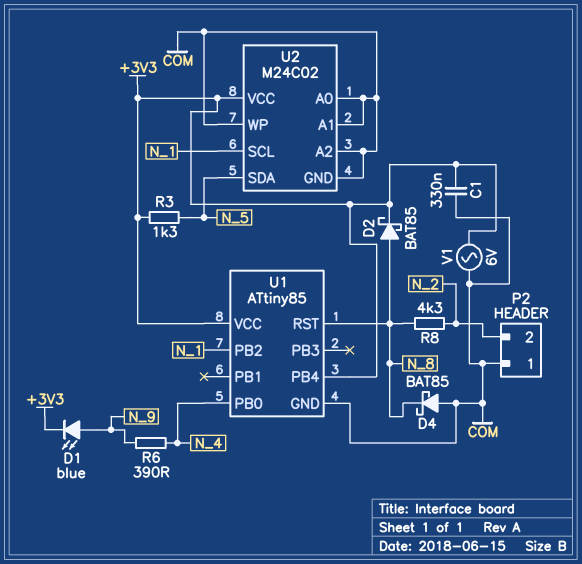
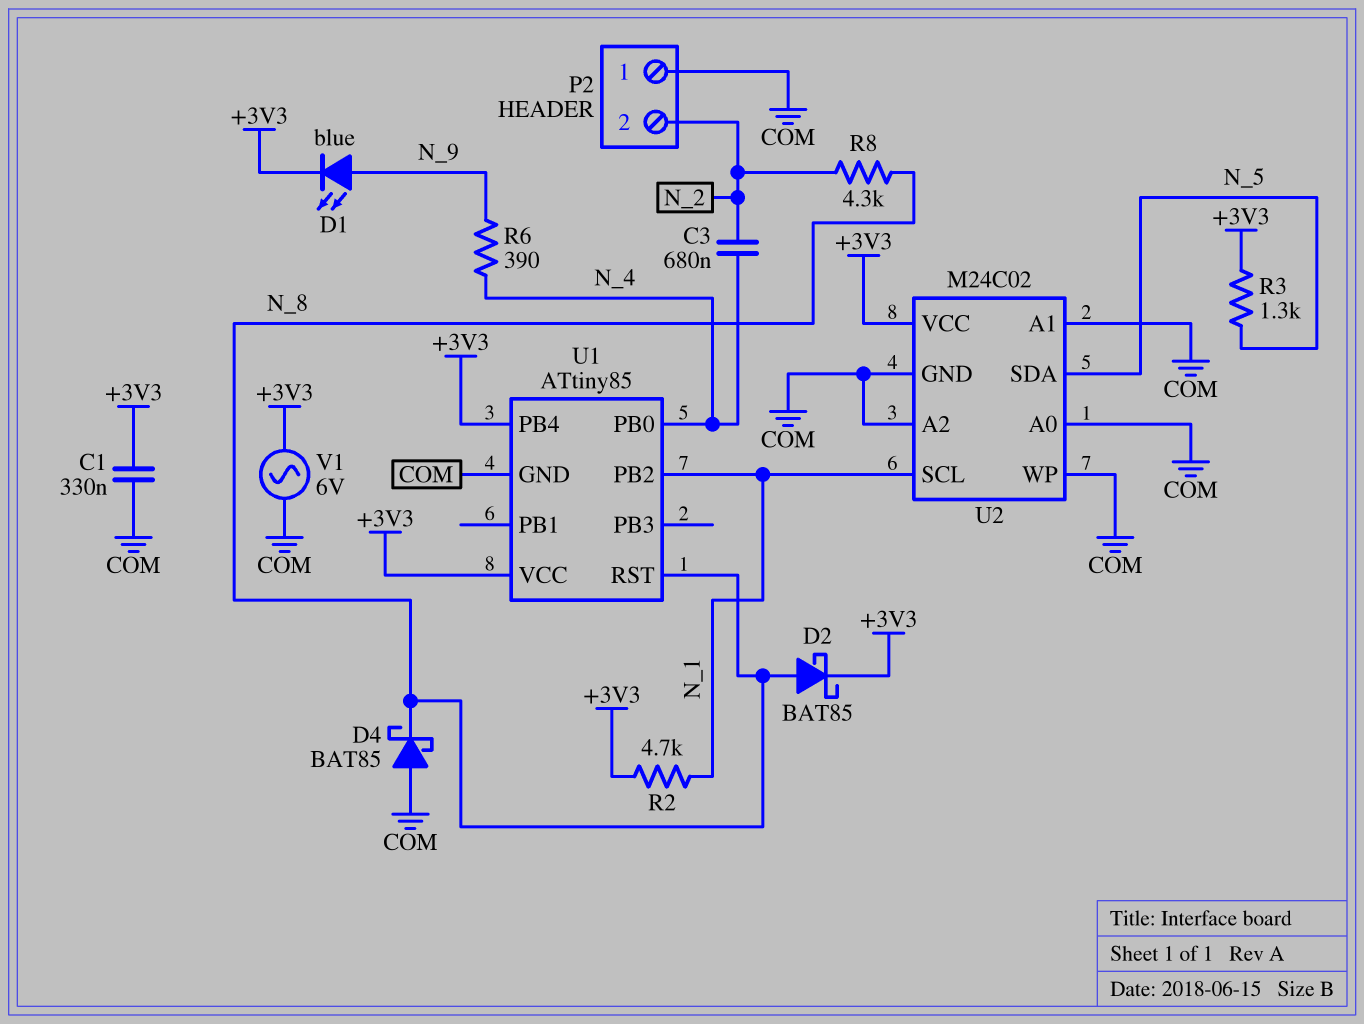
C3: none -> 680nF (N_2, N_4)
R2: none -> 4.7k (+3V3, N_1)

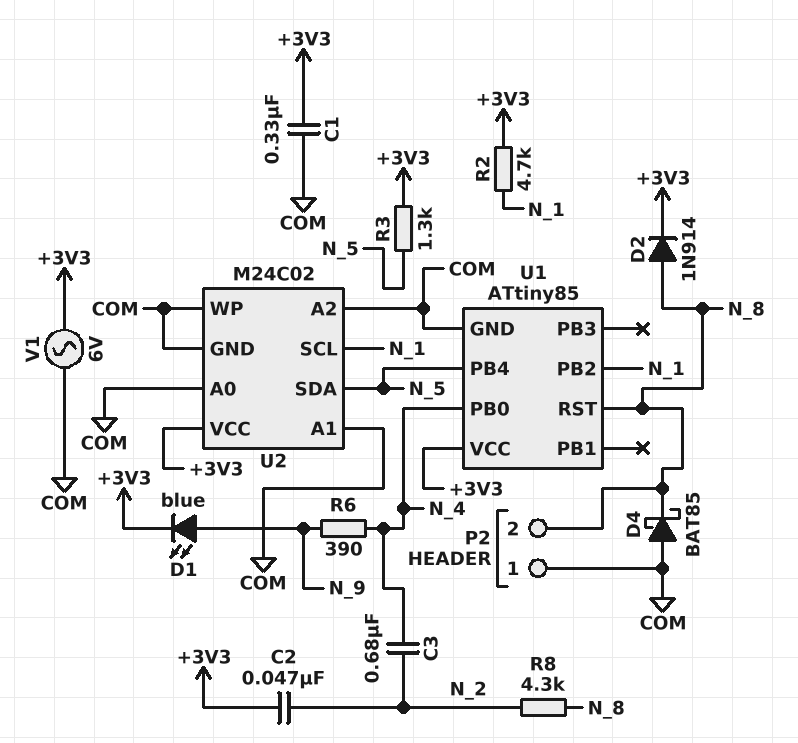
C2: none -> 47nF (+3V3, N_2)
D2: schottky BAT85 (A N_8, K +3V3) -> diode 1N914 (A N_8, K +3V3)
P2 pin 2: N_2 -> N_8
U1 pin PB4: +3V3 -> N_5

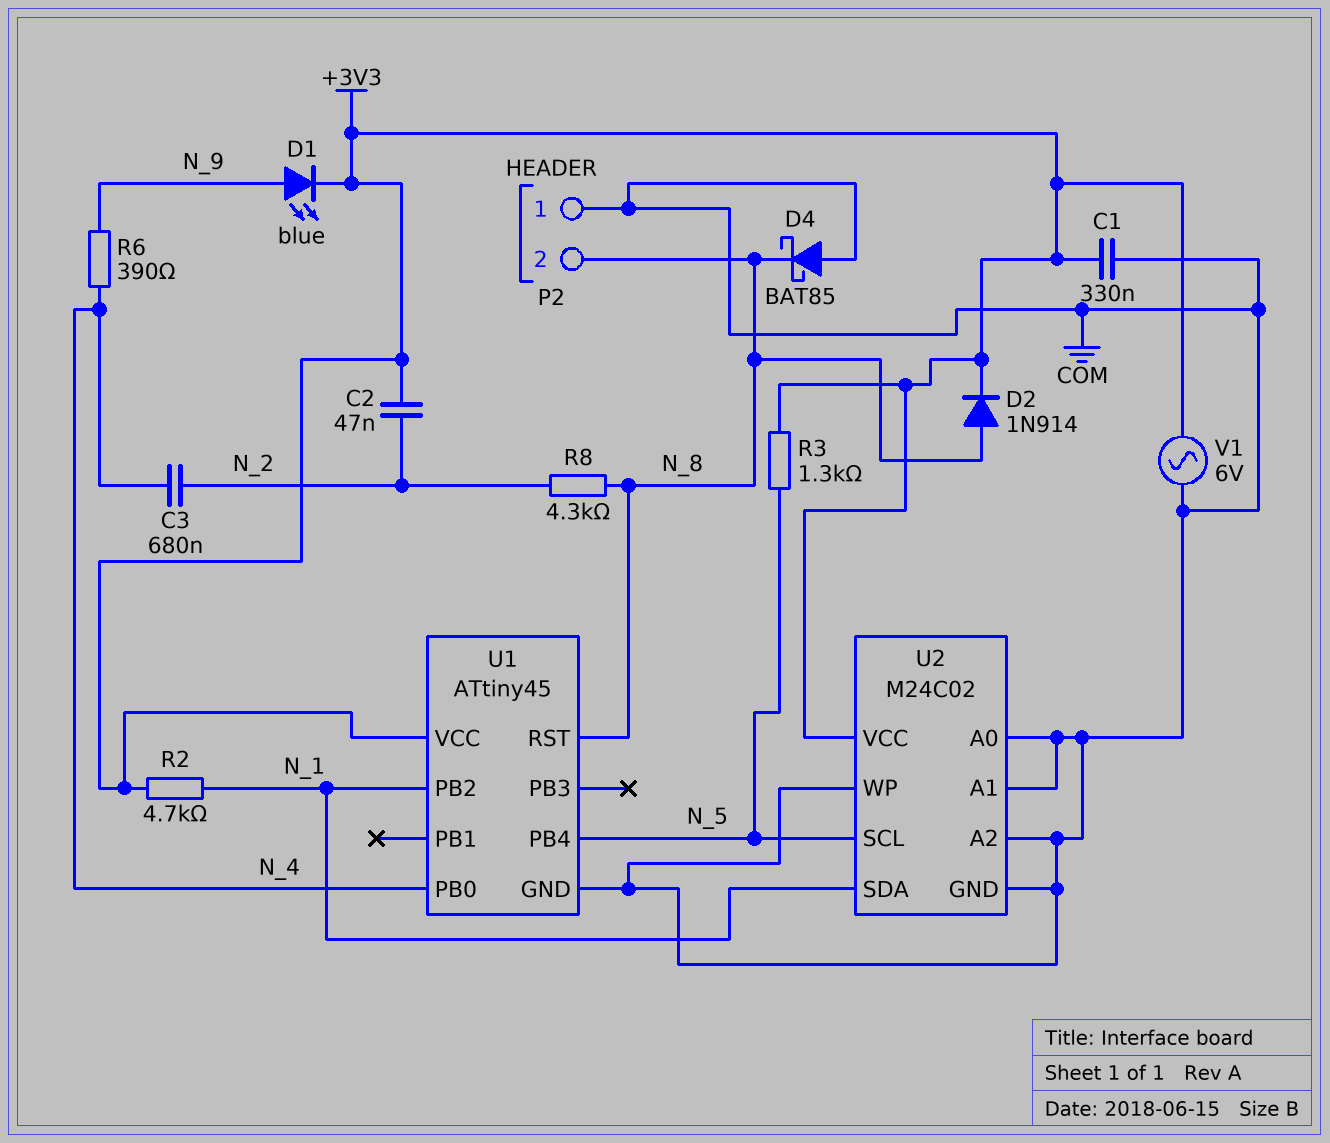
U1: ATtiny85 -> ATtiny45
U2 pin SCL: N_1 -> N_5
U2 pin SDA: N_5 -> N_1

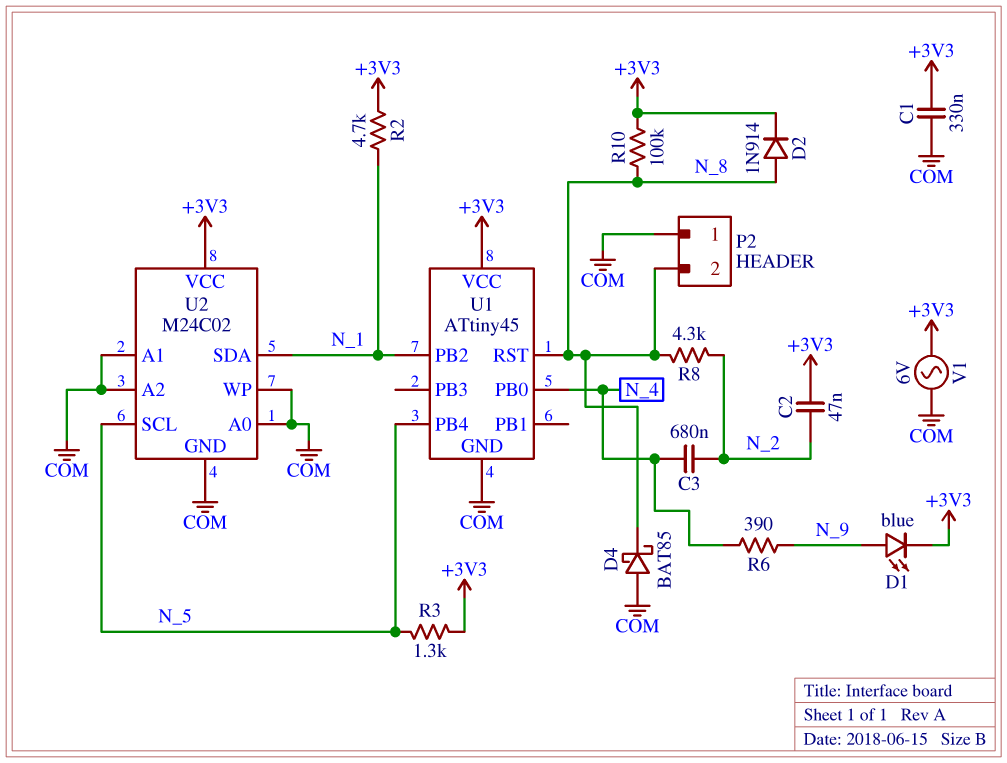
R10: none -> 100k (+3V3, N_8)

